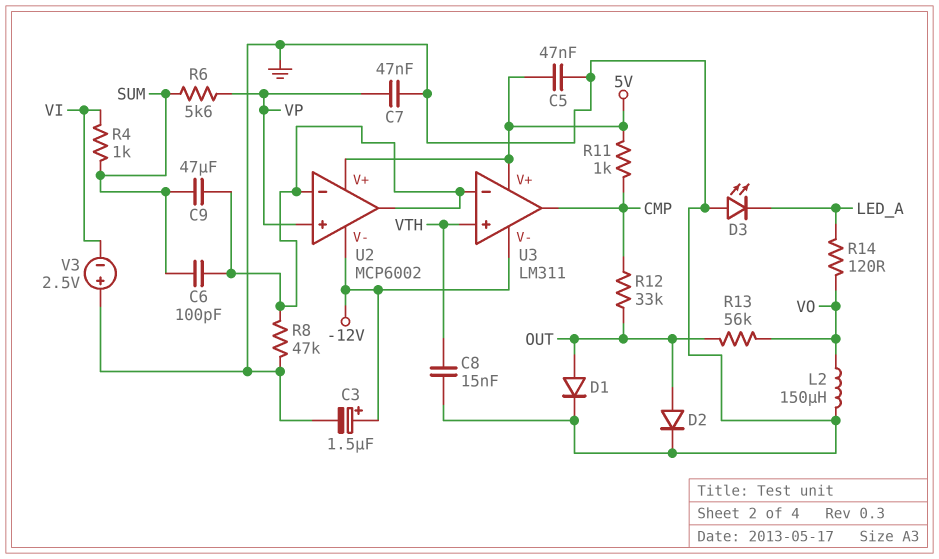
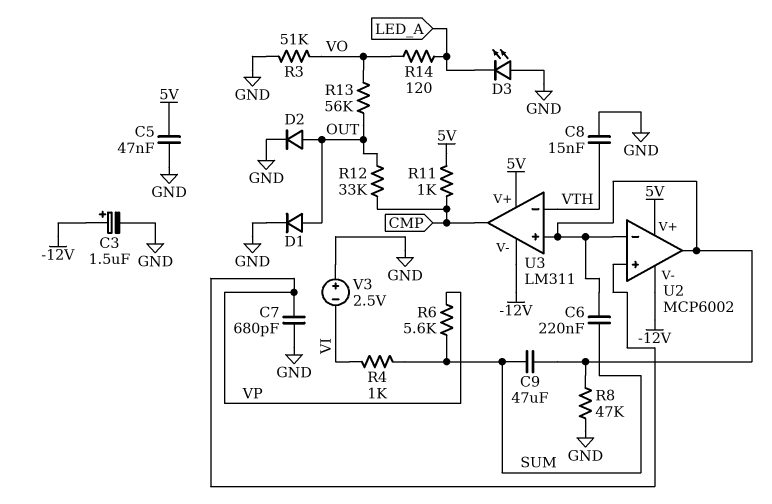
C6: 100pF (SUM, U2/in-) -> 220nF (SUM, U2/in-)
C7: 47nF (GND, VP) -> 680pF (GND, VP)
L2: 150uH (GND, VO) -> none
R3: none -> 51k (GND, VO)
U3 pin in+: VTH -> U2/in-
U3 pin in-: U2/in- -> VTH

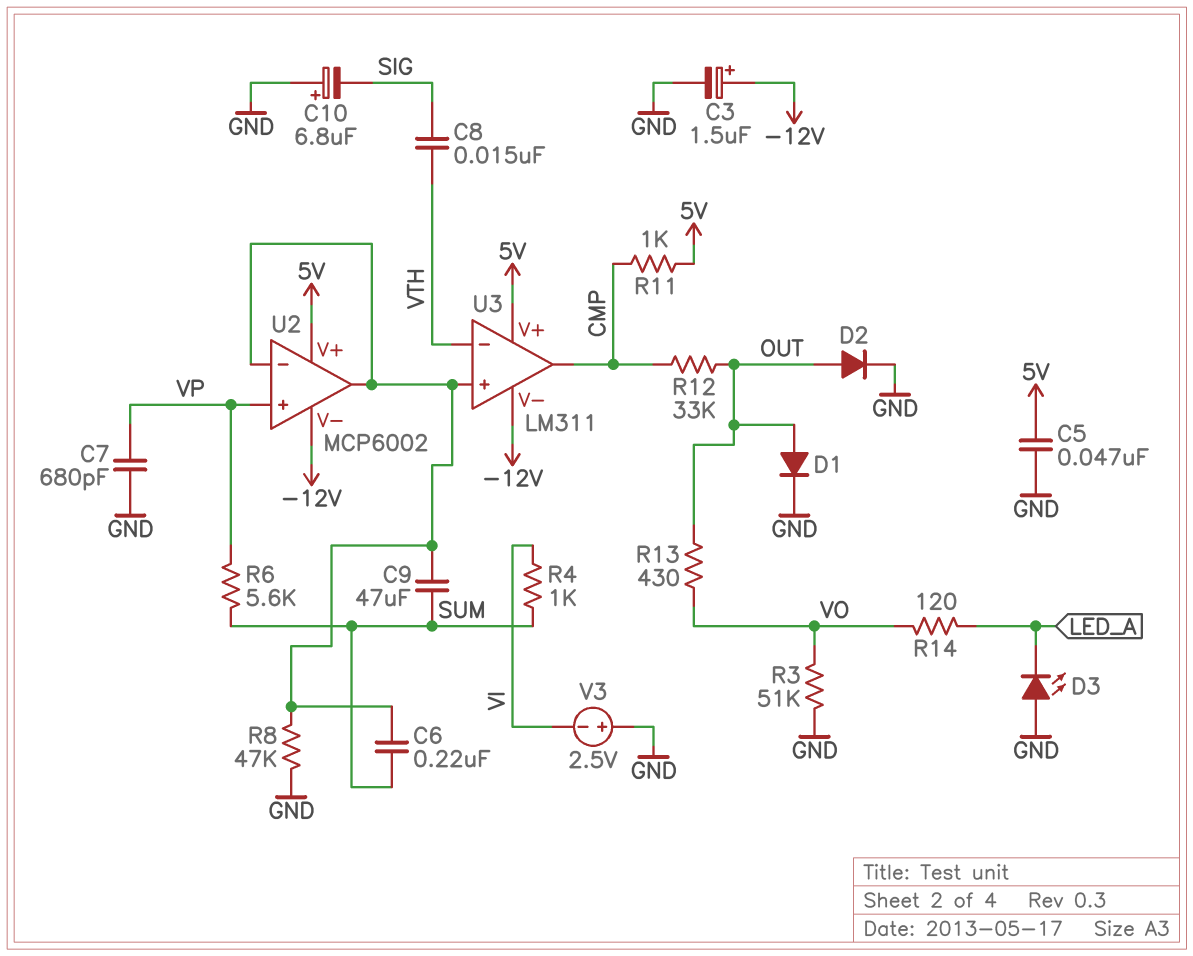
C8: 15nF (GND, VTH) -> 15nF (SIG, VTH)
C10: none -> 6.8uF (plus GND, minus SIG)
R13: 56k (OUT, VO) -> 430 (OUT, VO)

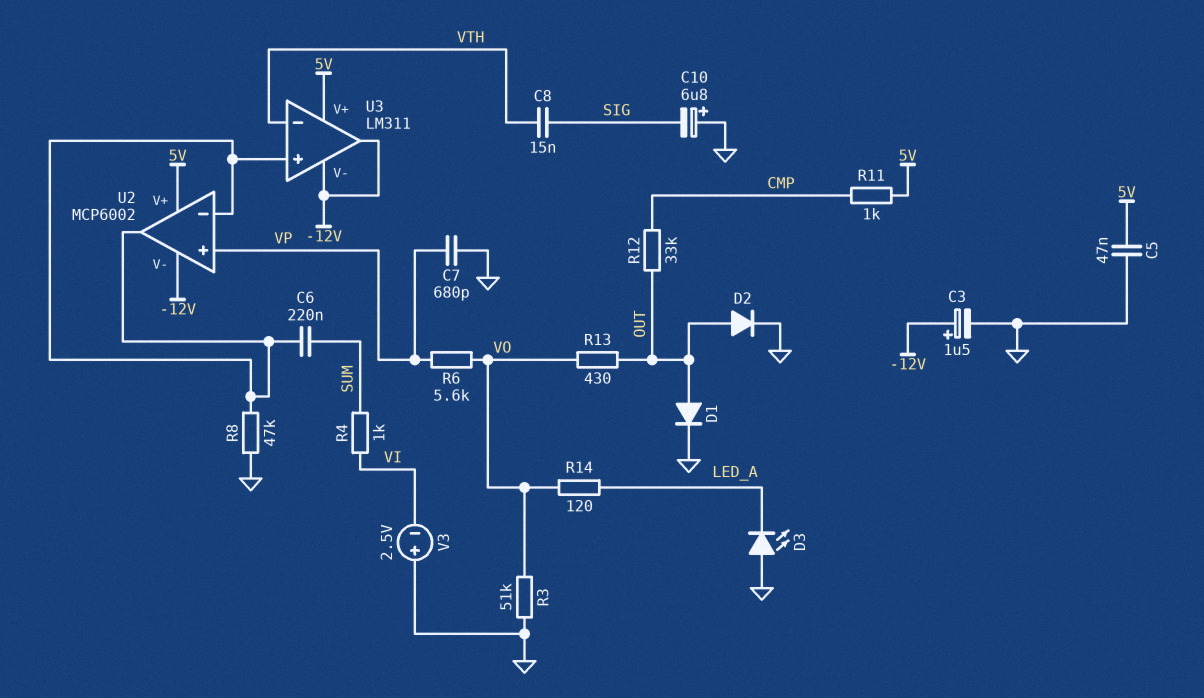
C9: 47uF (SUM, U2/in-) -> none
R6: 5.6k (SUM, VP) -> 5.6k (VO, VP)
U3 pin out: CMP -> -12V

